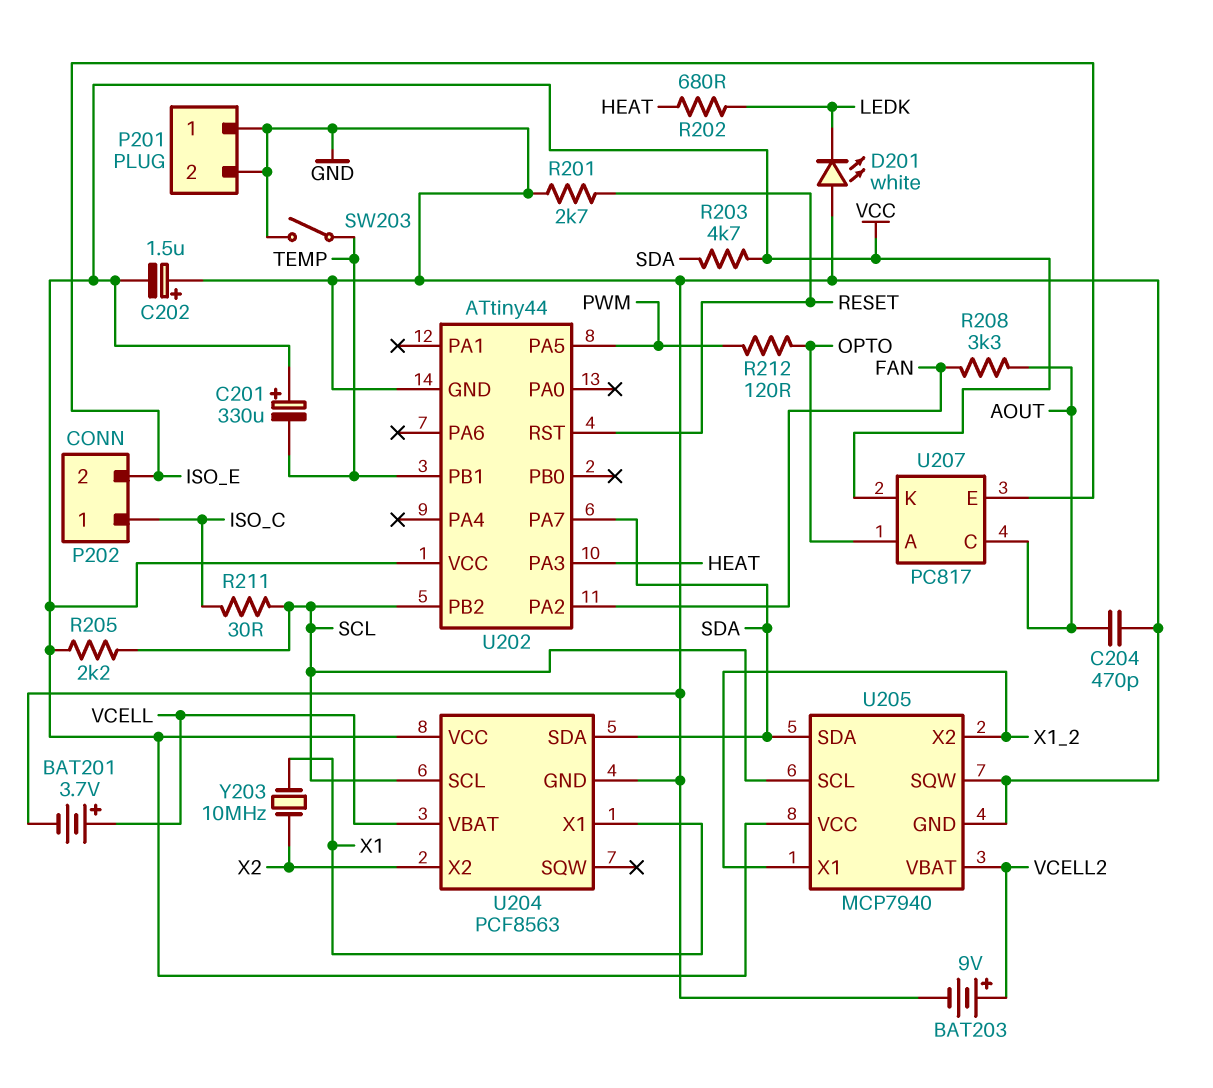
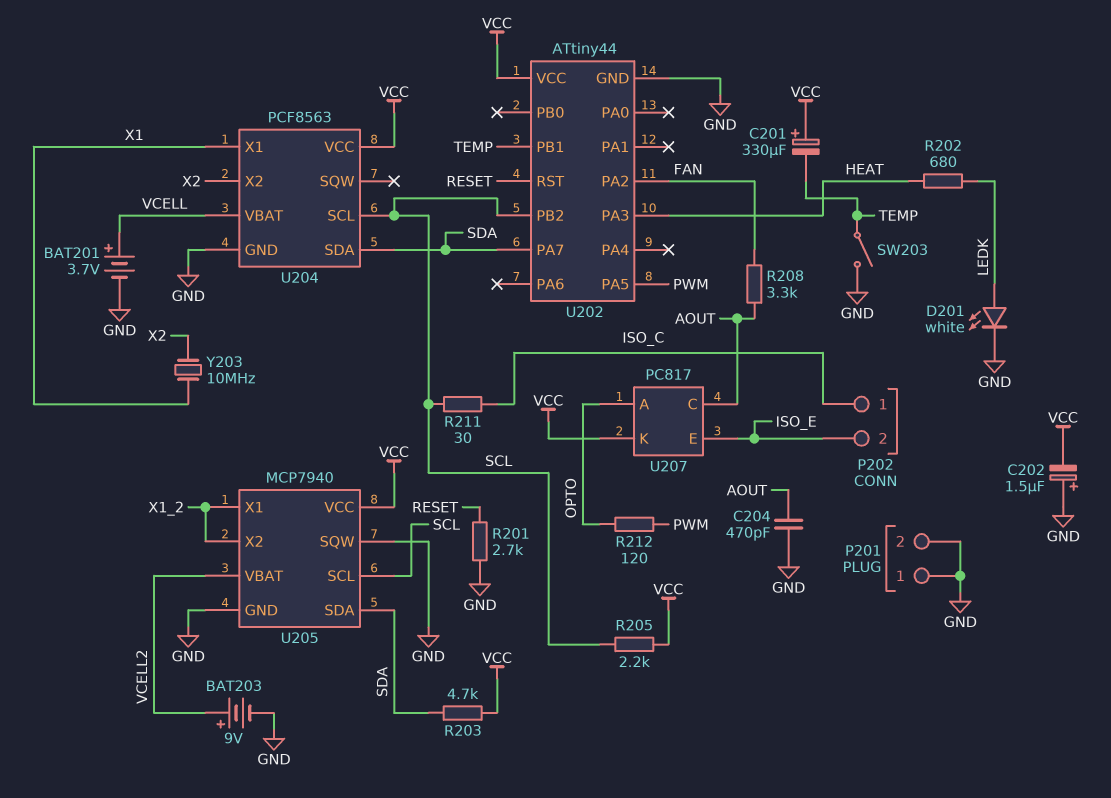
D201: LED white (A GND, K LEDK) -> LED white (A LEDK, K GND)

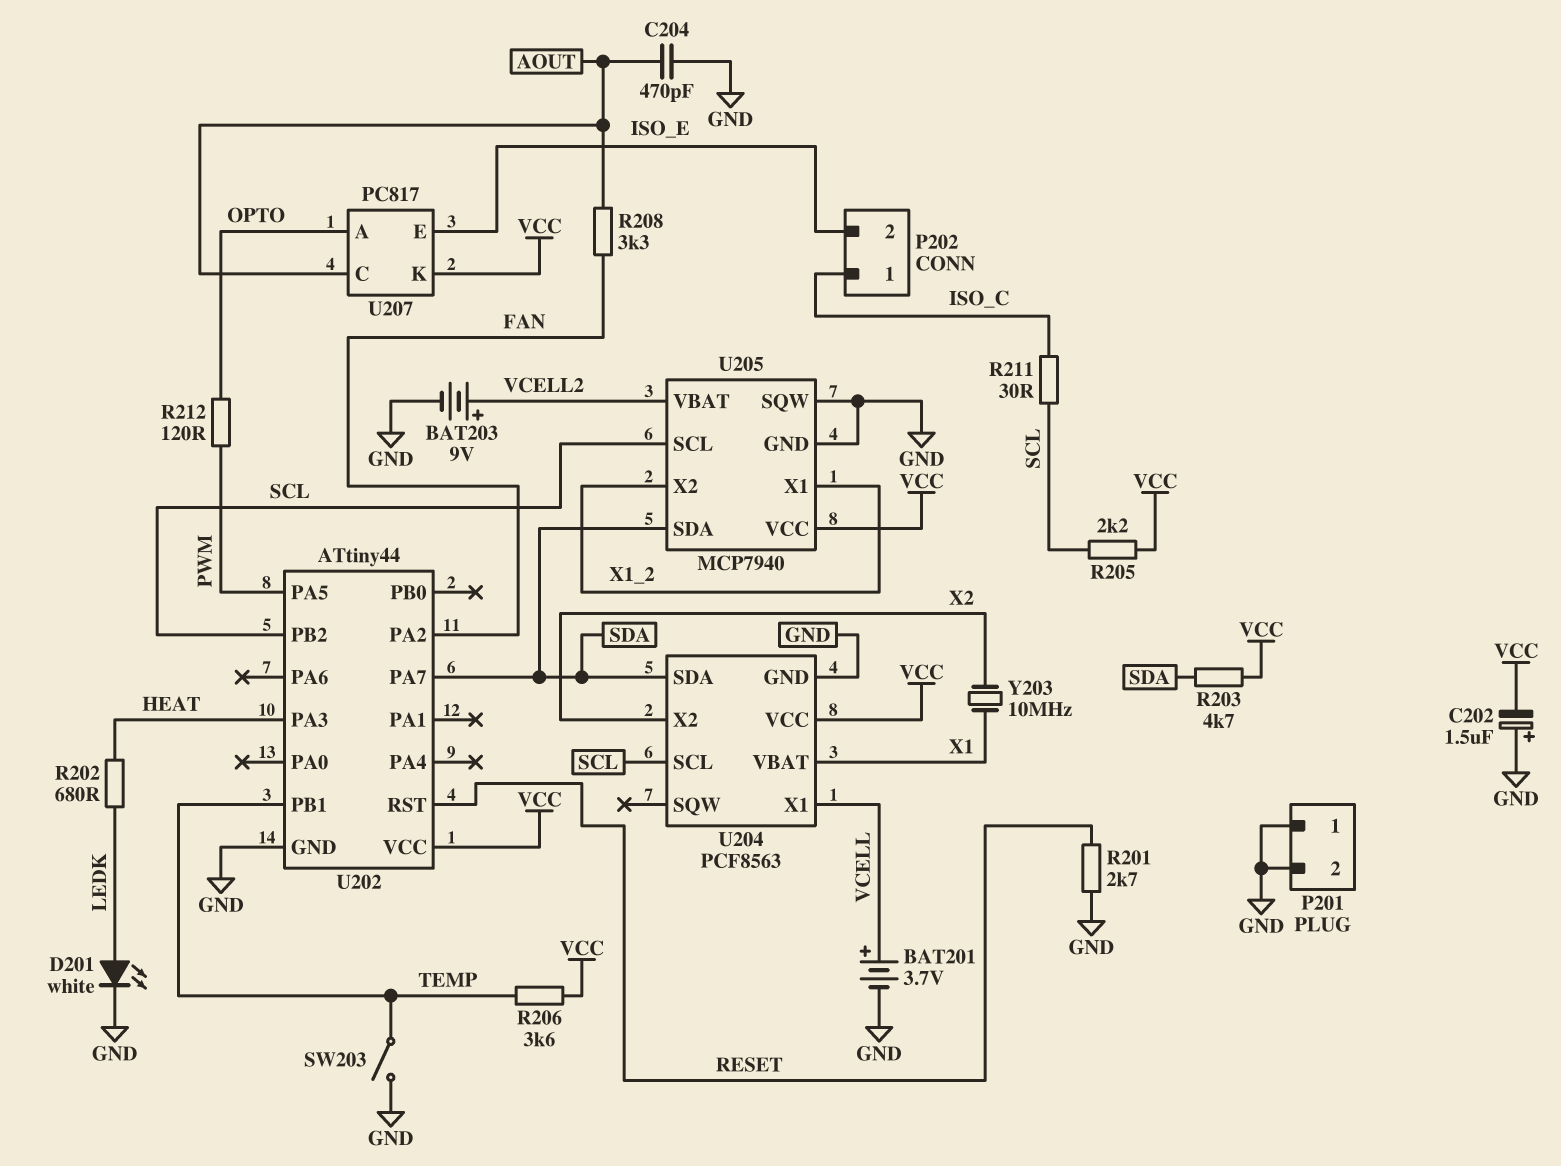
C201: 330uF (plus VCC, minus TEMP) -> none
R206: none -> 3.6k (TEMP, VCC)
U204 pin VBAT: VCELL -> X1
U204 pin X1: X1 -> VCELL

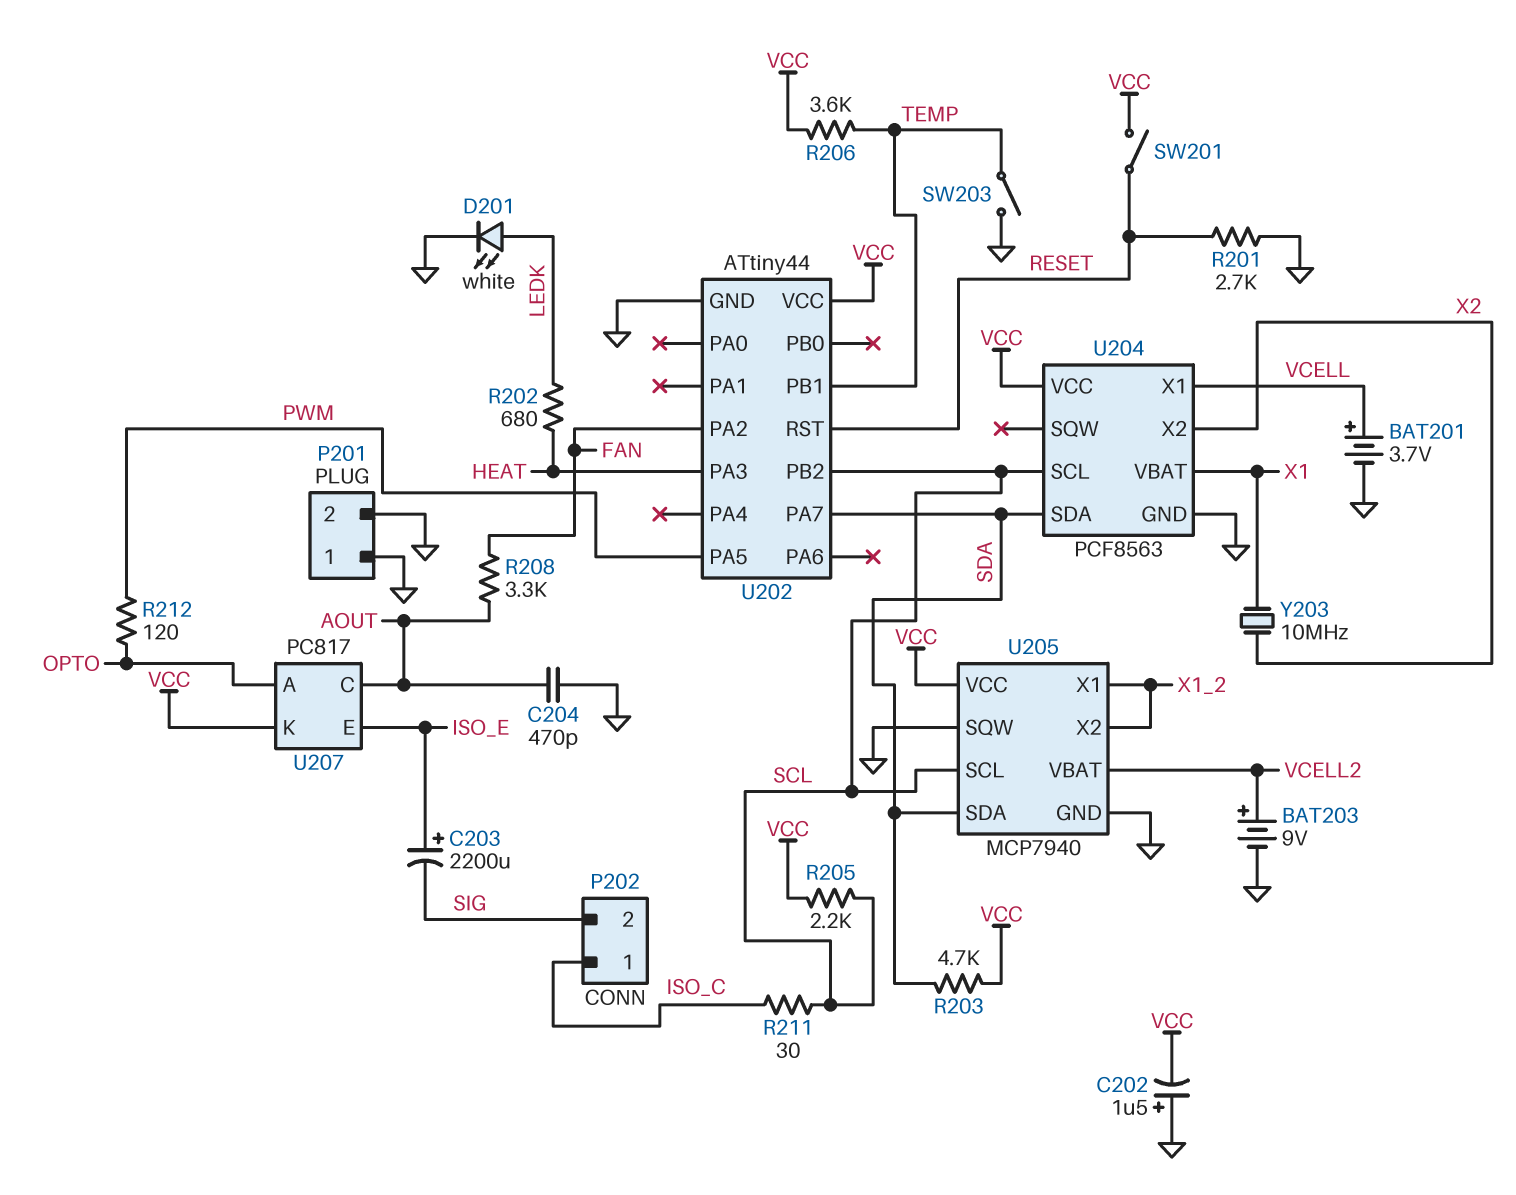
C203: none -> 2200uF (plus ISO_E, minus SIG)
P202 pin 2: ISO_E -> SIG
SW201: none -> switch (RESET, VCC)

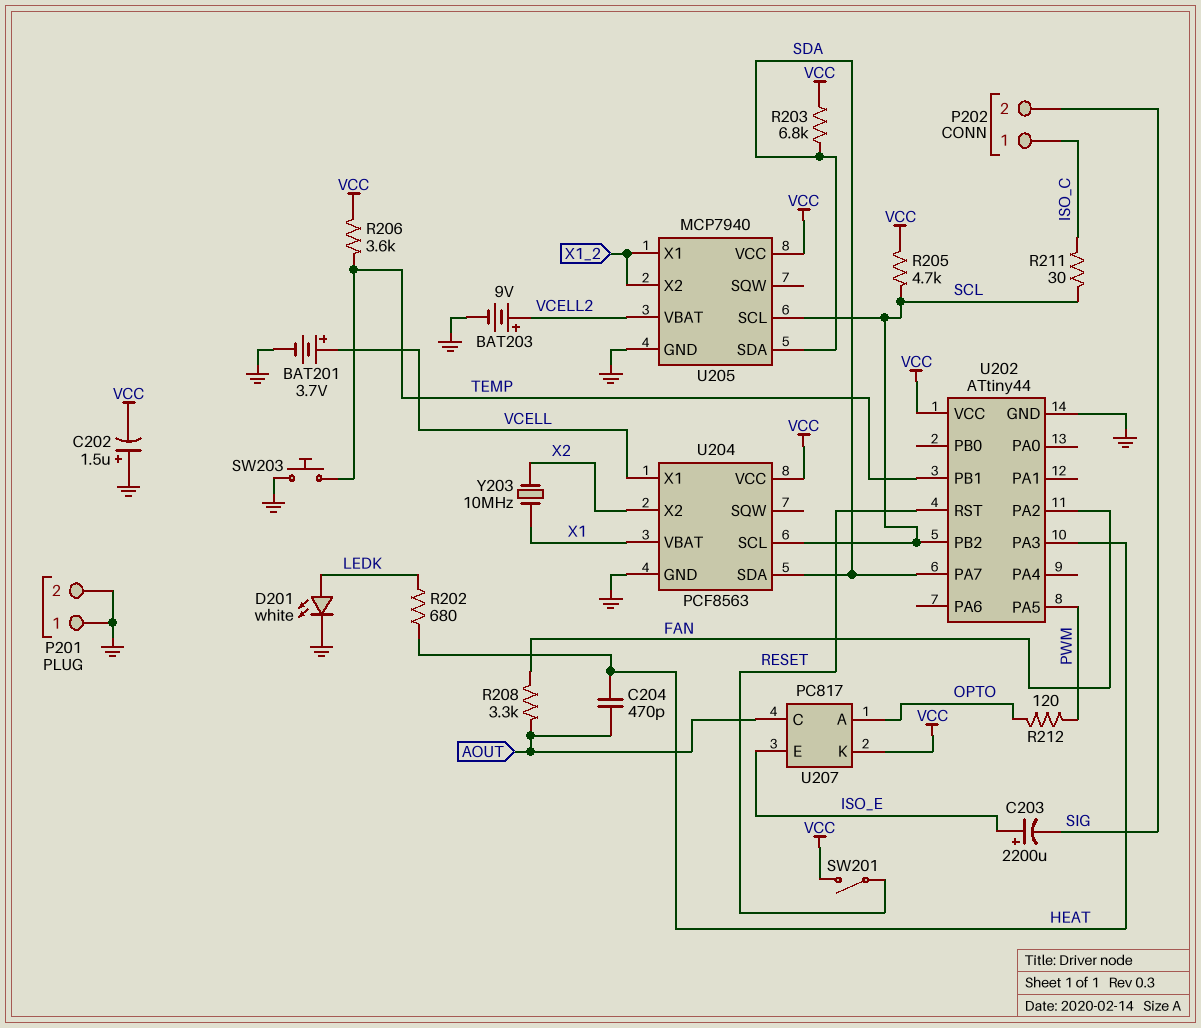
C204: 470pF (AOUT, GND) -> 470pF (AOUT, HEAT)
R201: 2.7k (GND, RESET) -> none
R203: 4.7k (SDA, VCC) -> 6.8k (SDA, VCC)
R205: 2.2k (SCL, VCC) -> 4.7k (SCL, VCC)
SW203: switch (GND, TEMP) -> button (GND, TEMP)
U205 pin SQW: GND -> none

